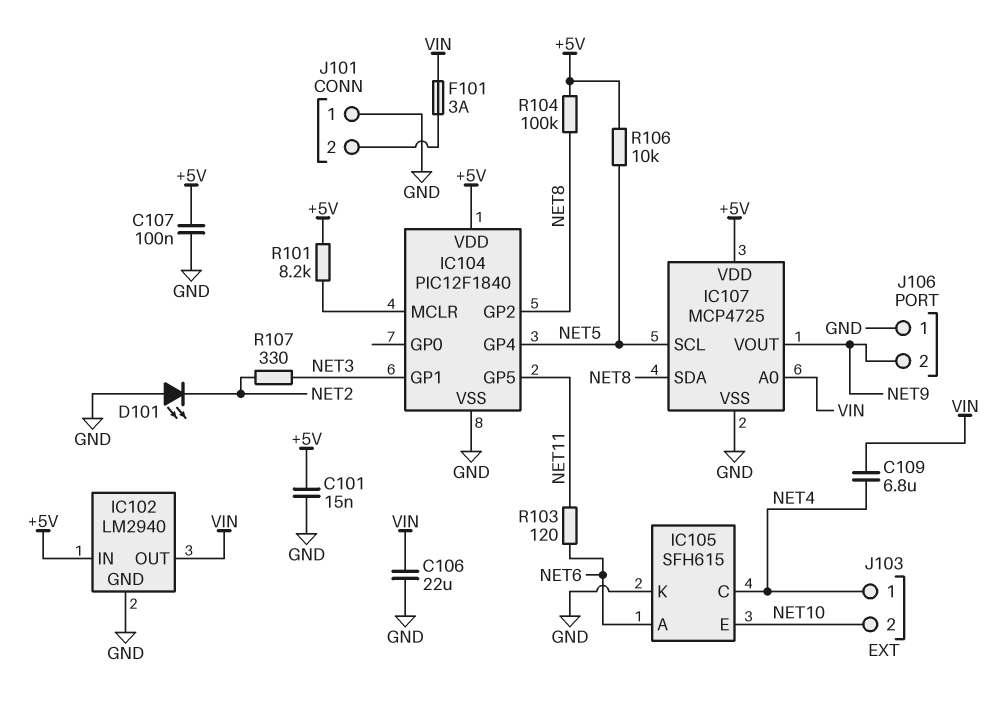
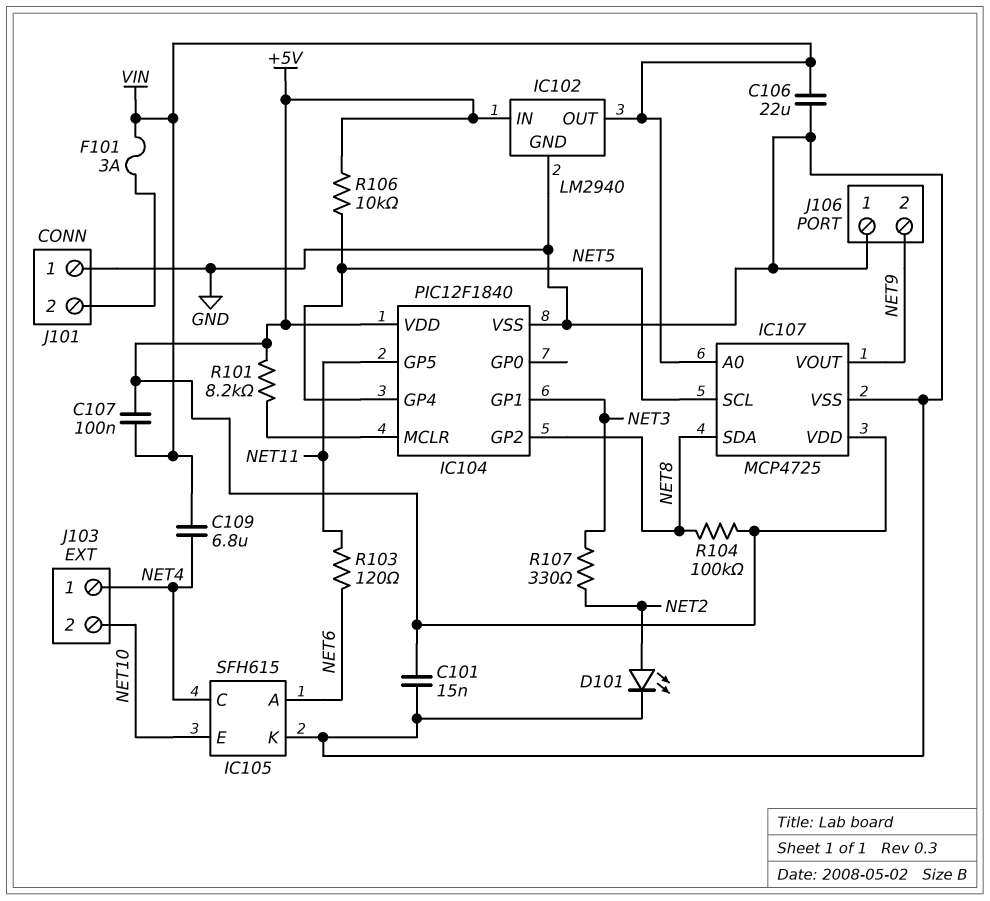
C107: 100nF (+5V, GND) -> 100nF (+5V, VIN)
D101: LED (A GND, K NET2) -> LED (A NET2, K GND)

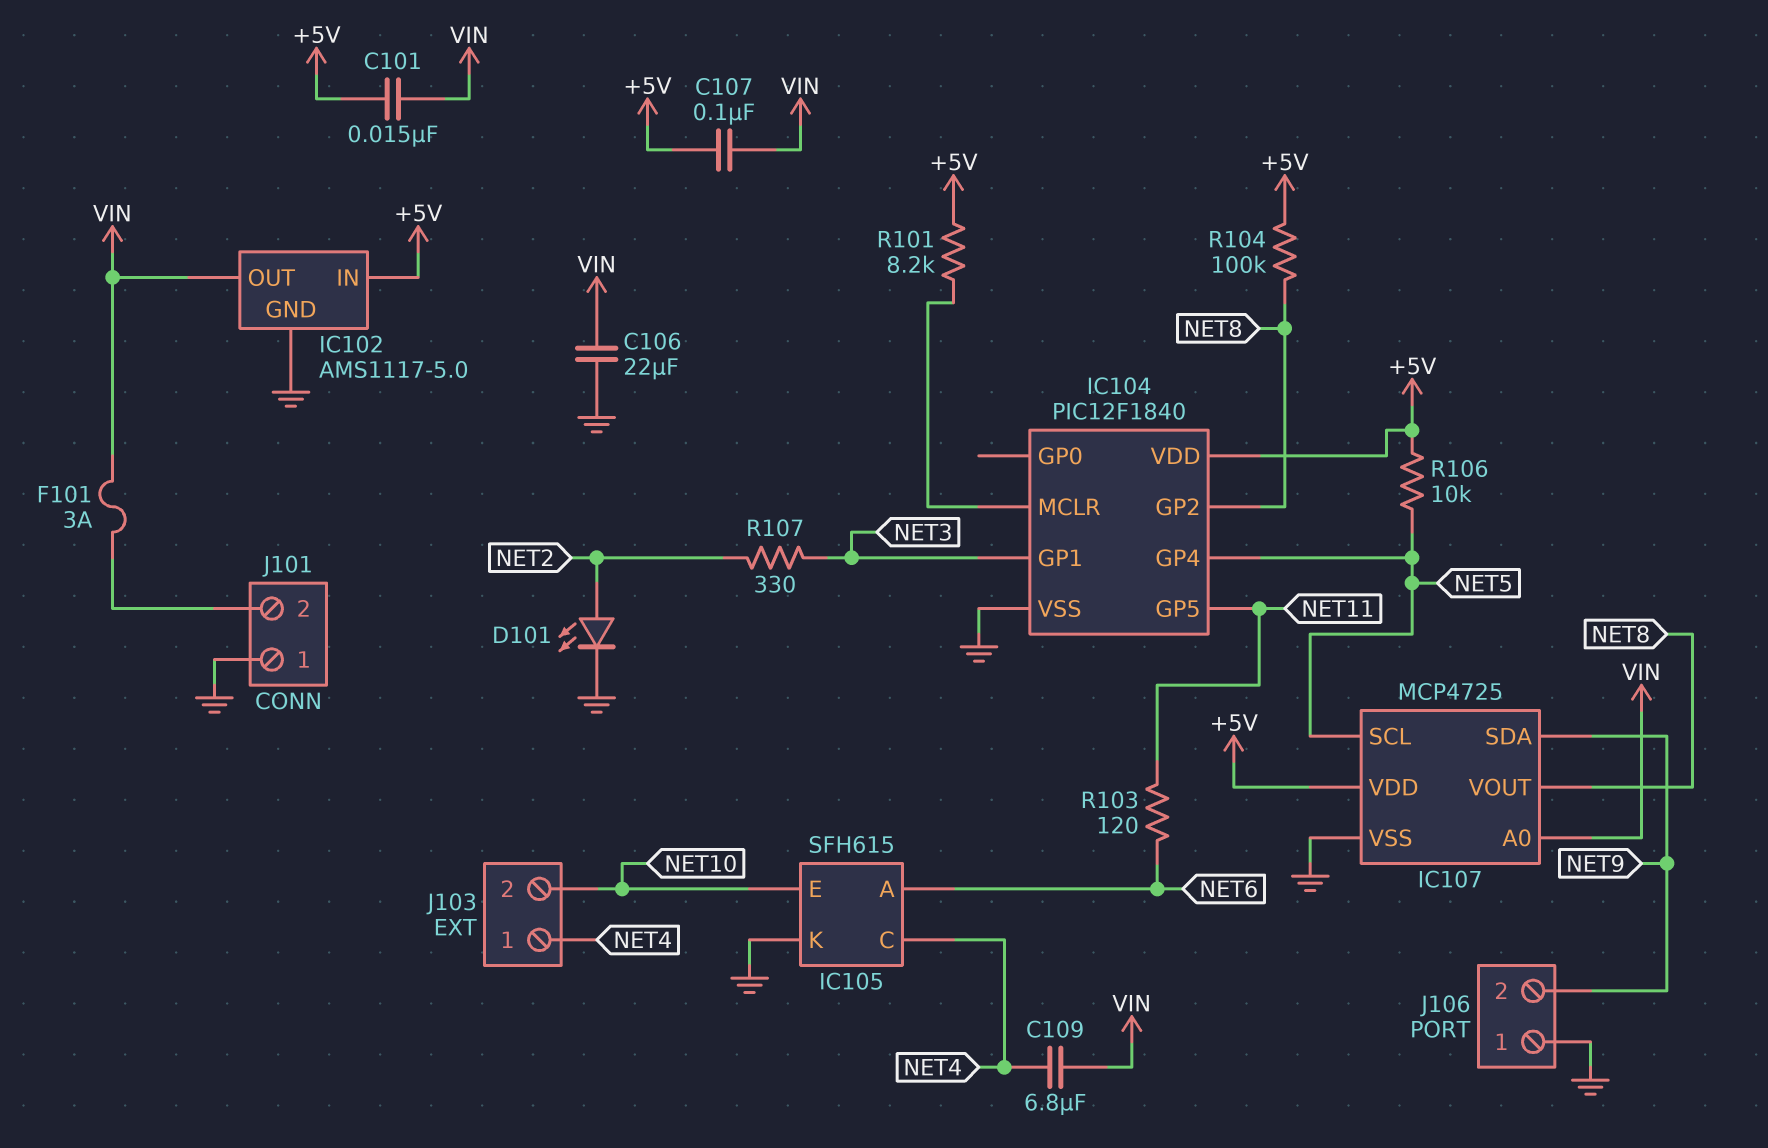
C101: 15nF (+5V, GND) -> 15nF (+5V, VIN)
IC102: LM2940 -> AMS1117-5.0
IC107 pin SDA: NET8 -> NET9
IC107 pin VOUT: NET9 -> NET8

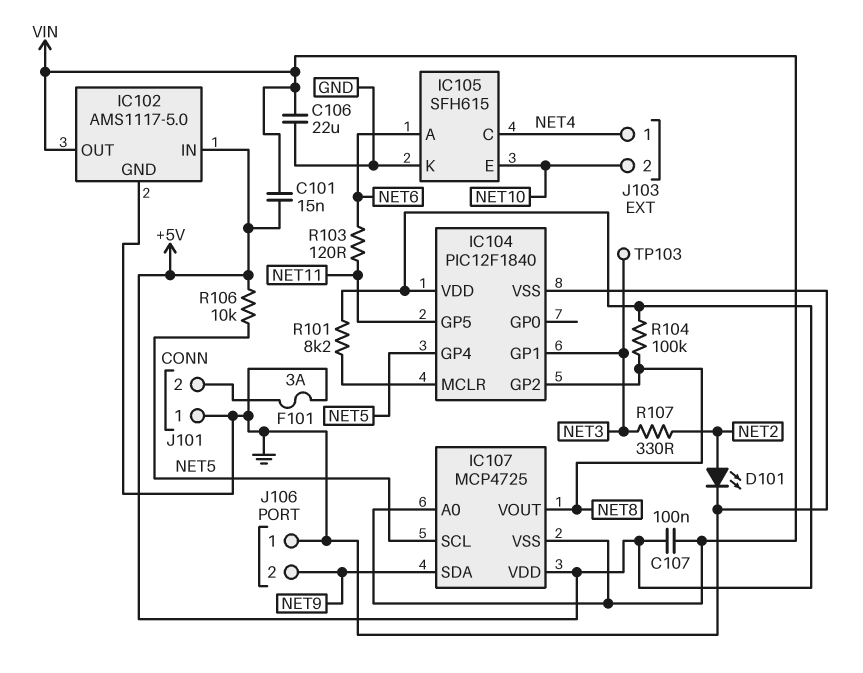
C109: 6.8uF (NET4, VIN) -> none
F101: 3A (J101/2, VIN) -> 3A (GND, J101/2)
IC107 pin VSS: GND -> VIN
TP103: none -> test point (NET3)

